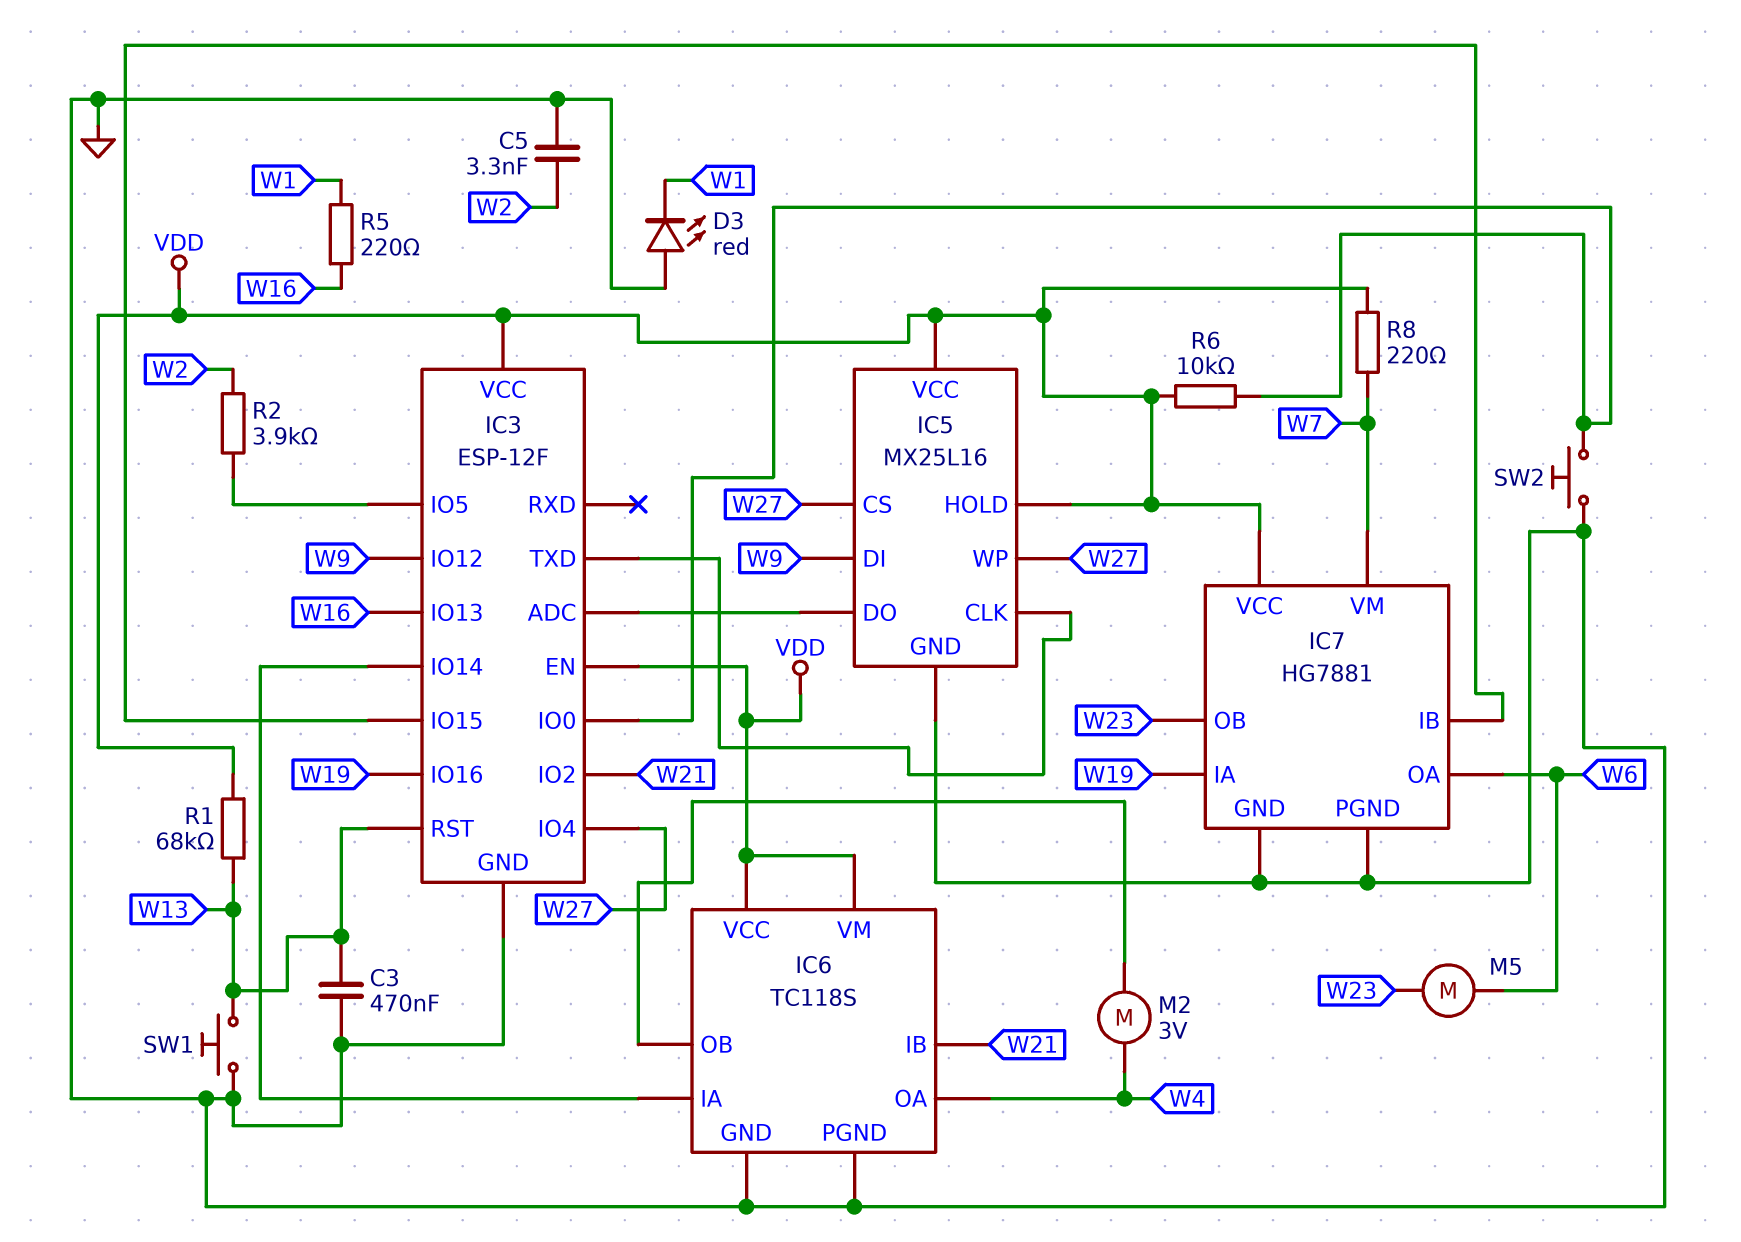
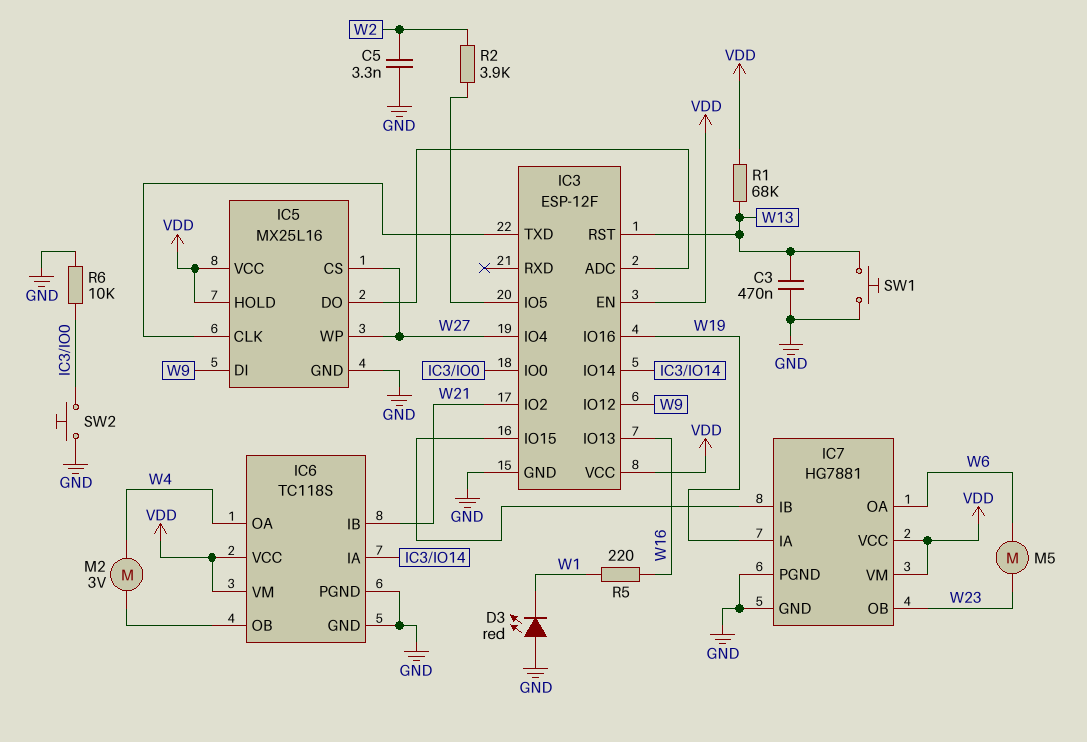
IC7 pin VM: W7 -> VDD
R6: 10k (IC3/IO0, VDD) -> 10k (GND, IC3/IO0)
R8: 220 (VDD, W7) -> none

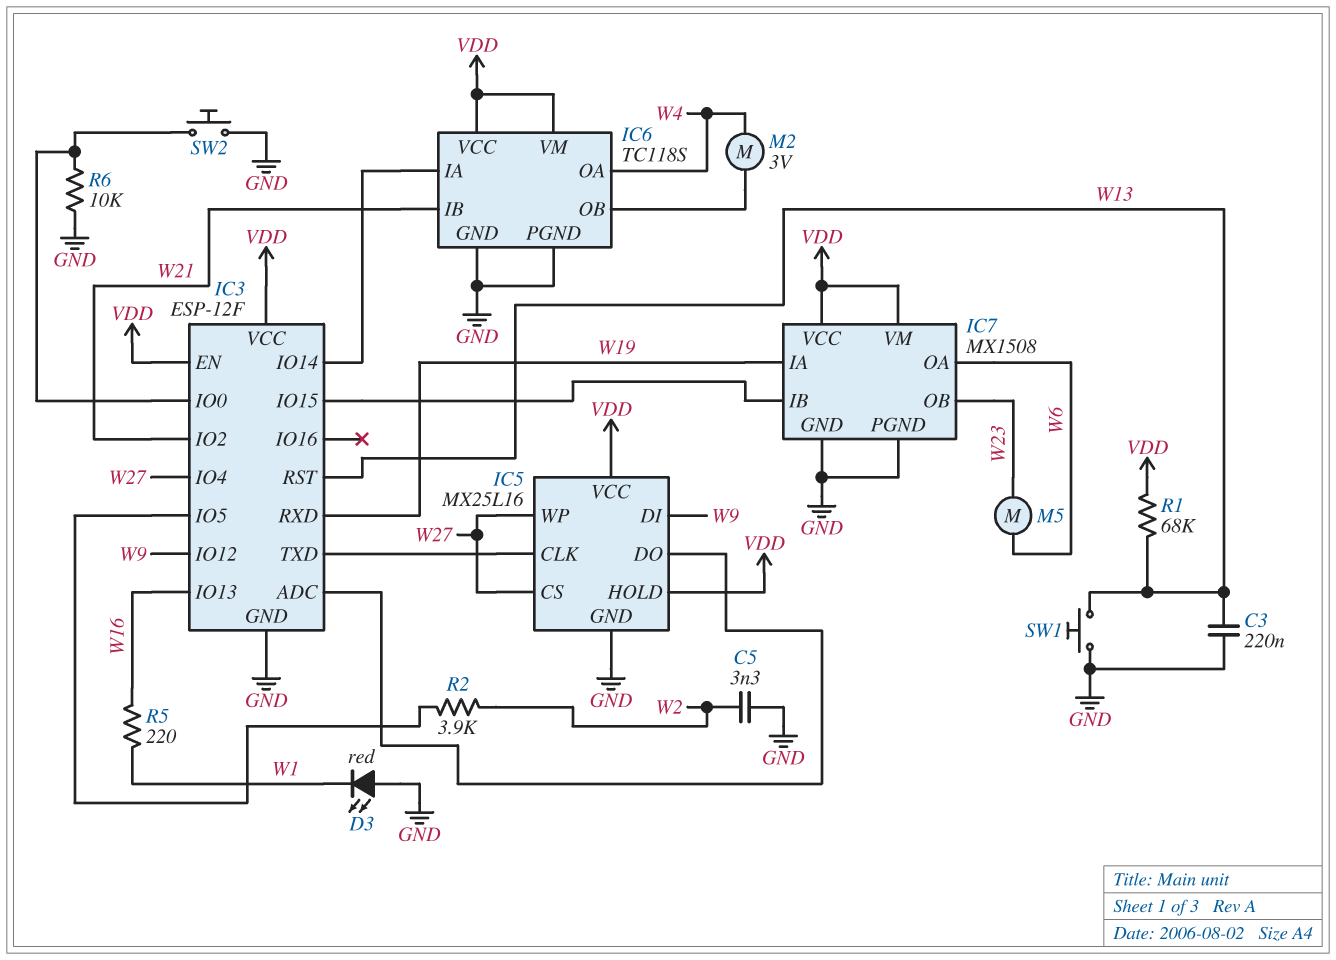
C3: 470nF (GND, W13) -> 220nF (GND, W13)
IC3 pin IO16: W19 -> none
IC3 pin RXD: none -> W19
IC7: HG7881 -> MX1508

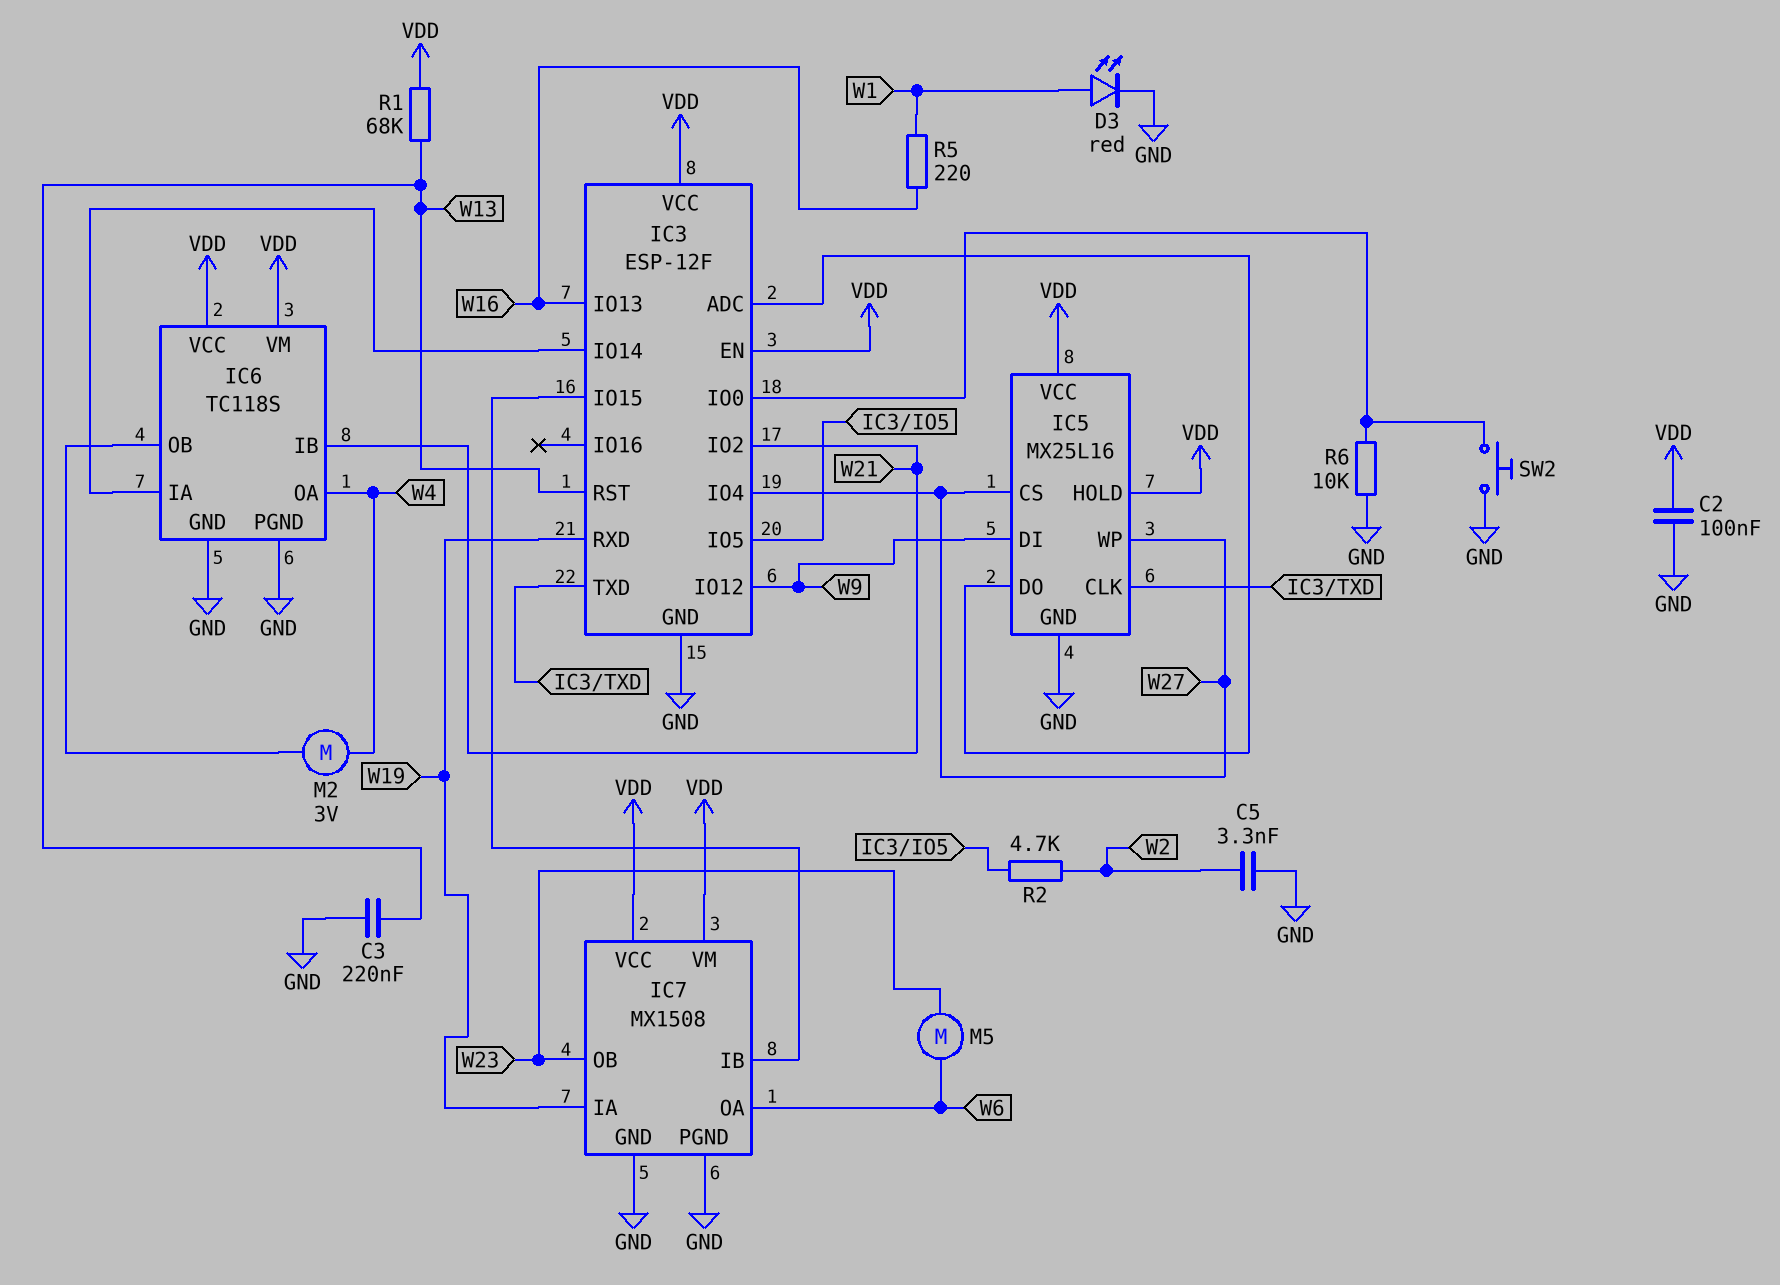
C2: none -> 100nF (GND, VDD)
D3: LED red (A GND, K W1) -> LED red (A W1, K GND)
R2: 3.9k (IC3/IO5, W2) -> 4.7k (IC3/IO5, W2)
SW1: button (GND, W13) -> none

